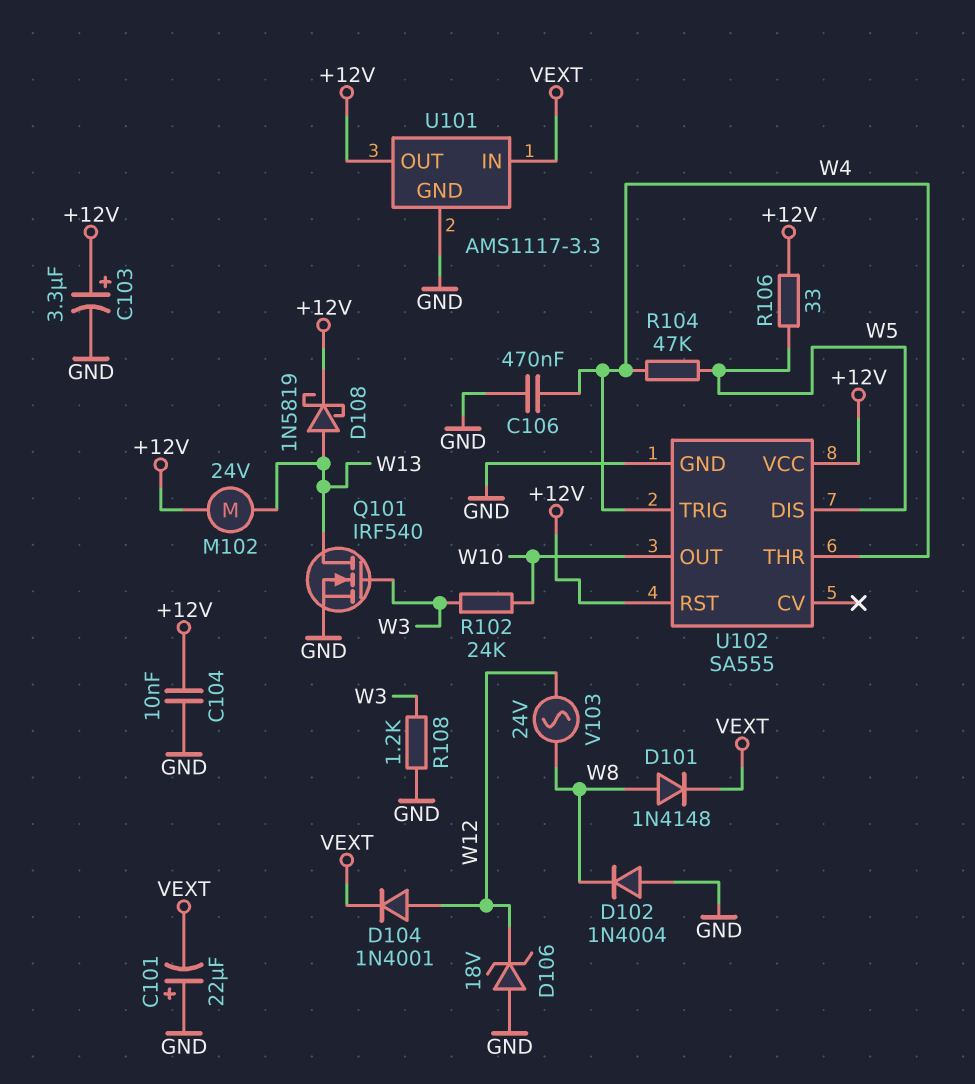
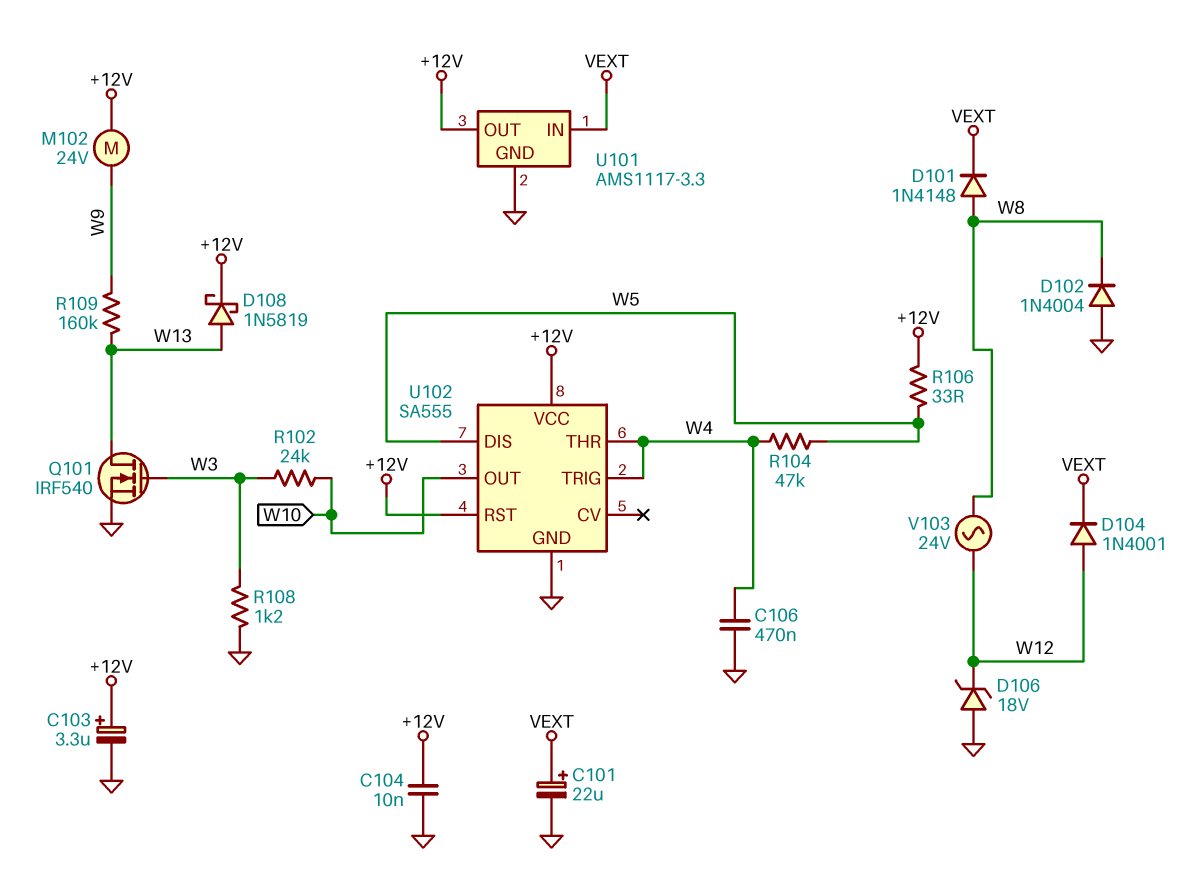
C101: 22uF (plus GND, minus VEXT) -> 22uF (plus VEXT, minus GND)
M102: motor 24V (+12V, W13) -> motor 24V (+12V, W9)
R109: none -> 160k (W9, W13)

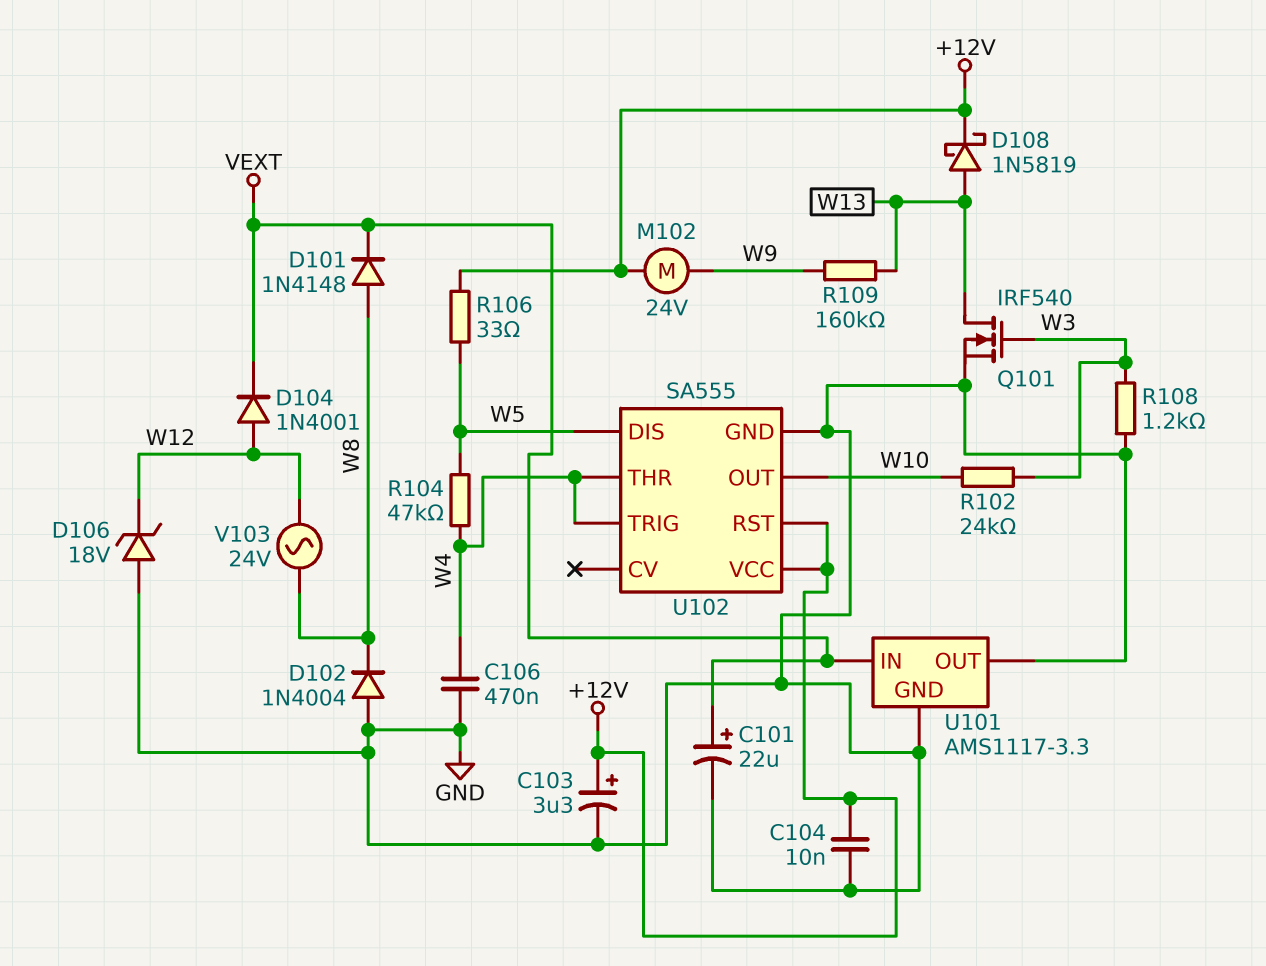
U101 pin OUT: +12V -> GND

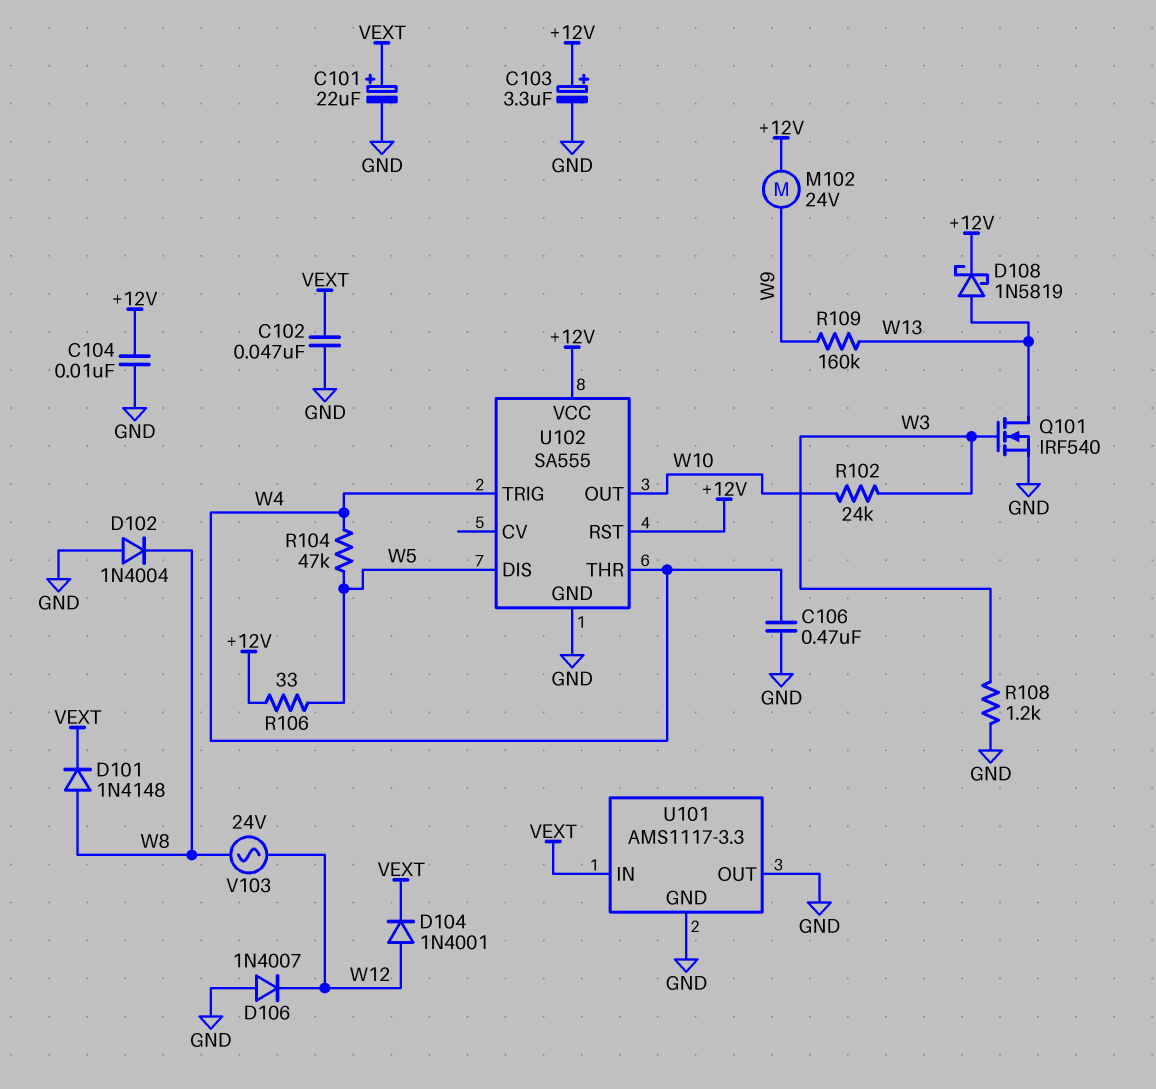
C102: none -> 47nF (GND, VEXT)
D106: zener 18V (A GND, K W12) -> diode 1N4007 (A GND, K W12)

